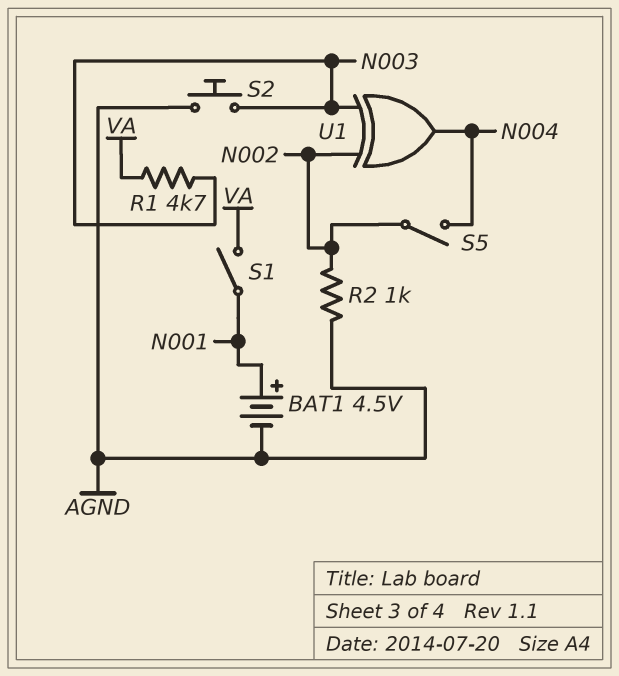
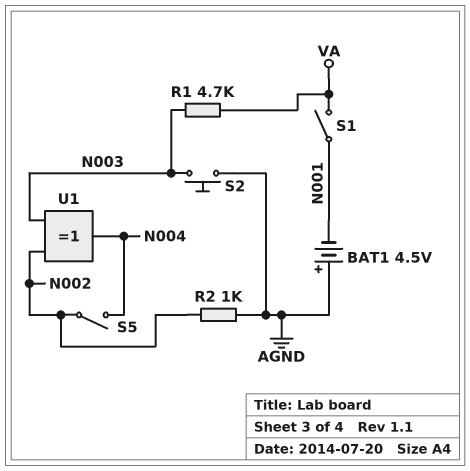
BAT1: 4.5V (plus N001, minus AGND) -> 4.5V (plus AGND, minus N001)

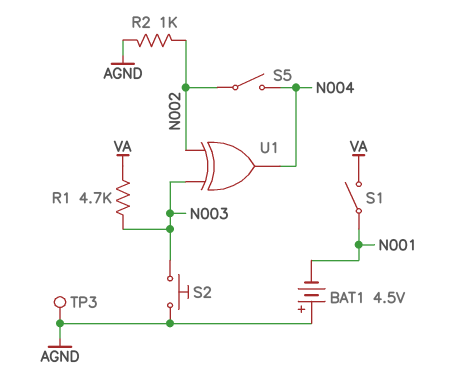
TP3: none -> test point (AGND)

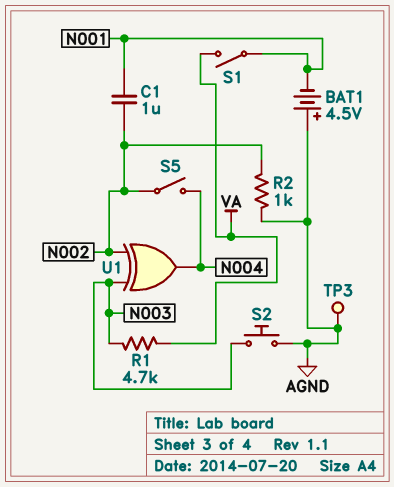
C1: none -> 1uF (N001, N002)

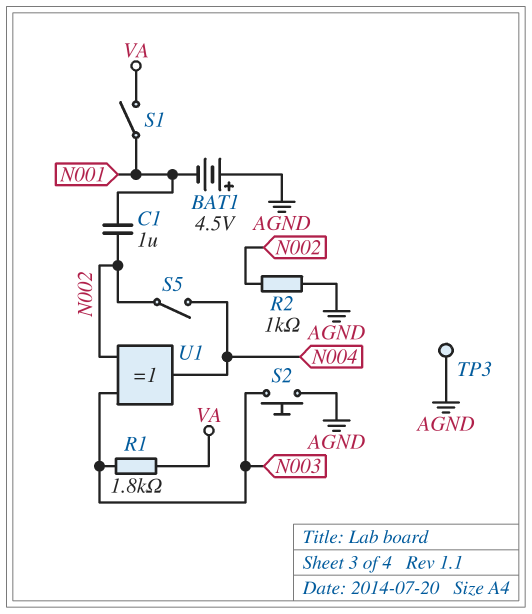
R1: 4.7k (N003, VA) -> 1.8k (N003, VA)

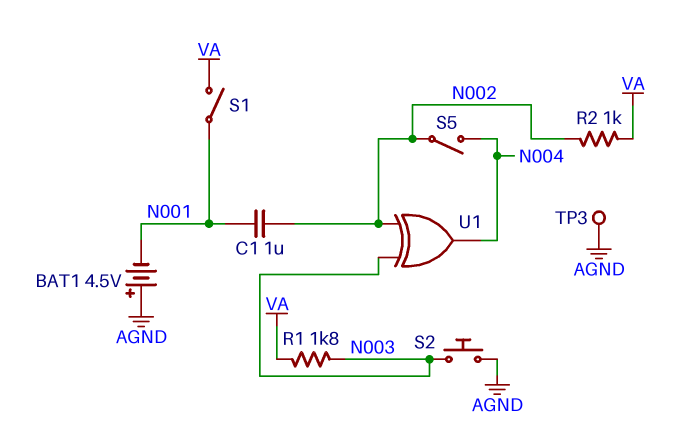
R2: 1k (AGND, N002) -> 1k (N002, VA)

